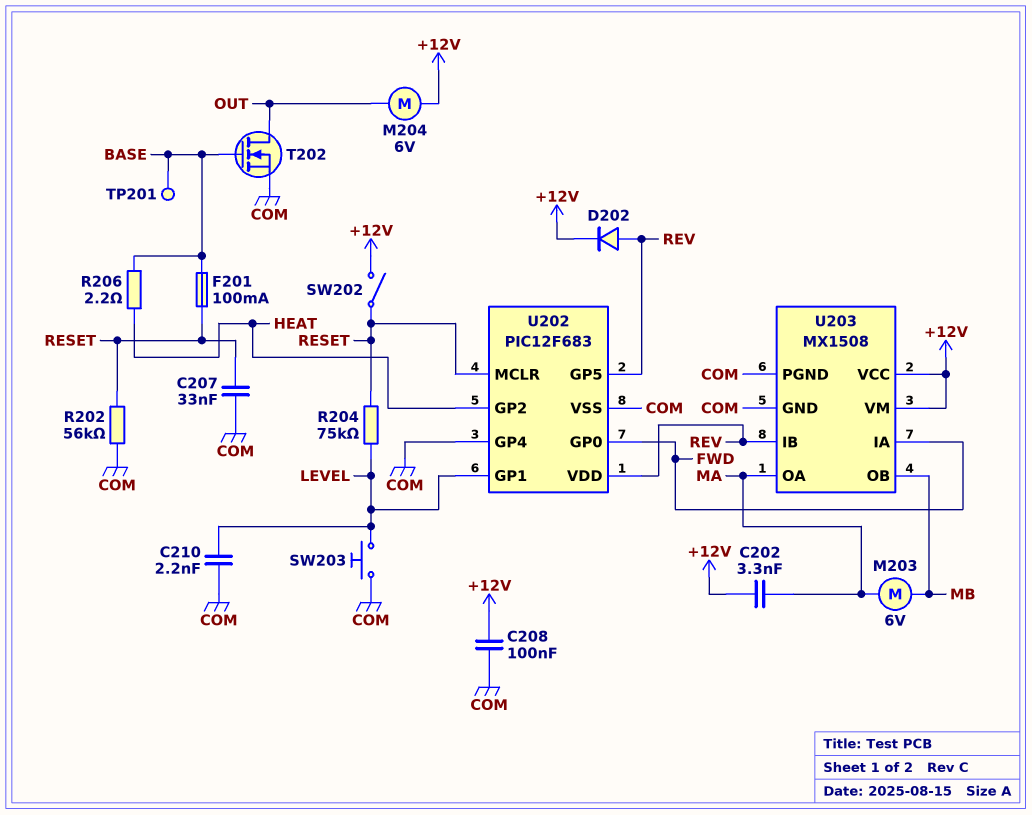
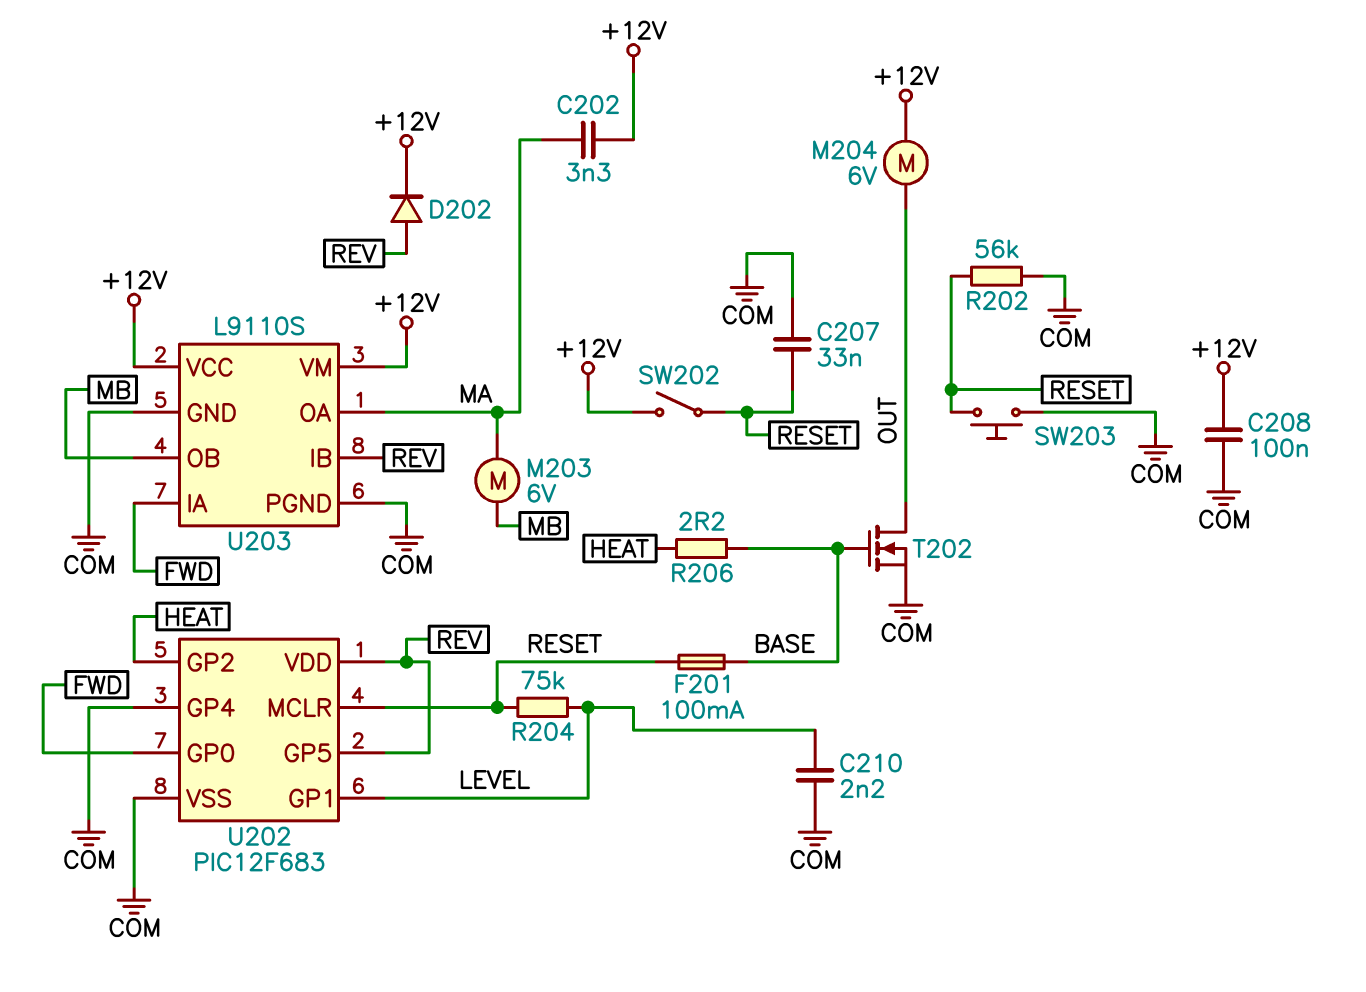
SW203: button (COM, LEVEL) -> button (COM, RESET)
TP201: test point (BASE) -> none
U203: MX1508 -> L9110S

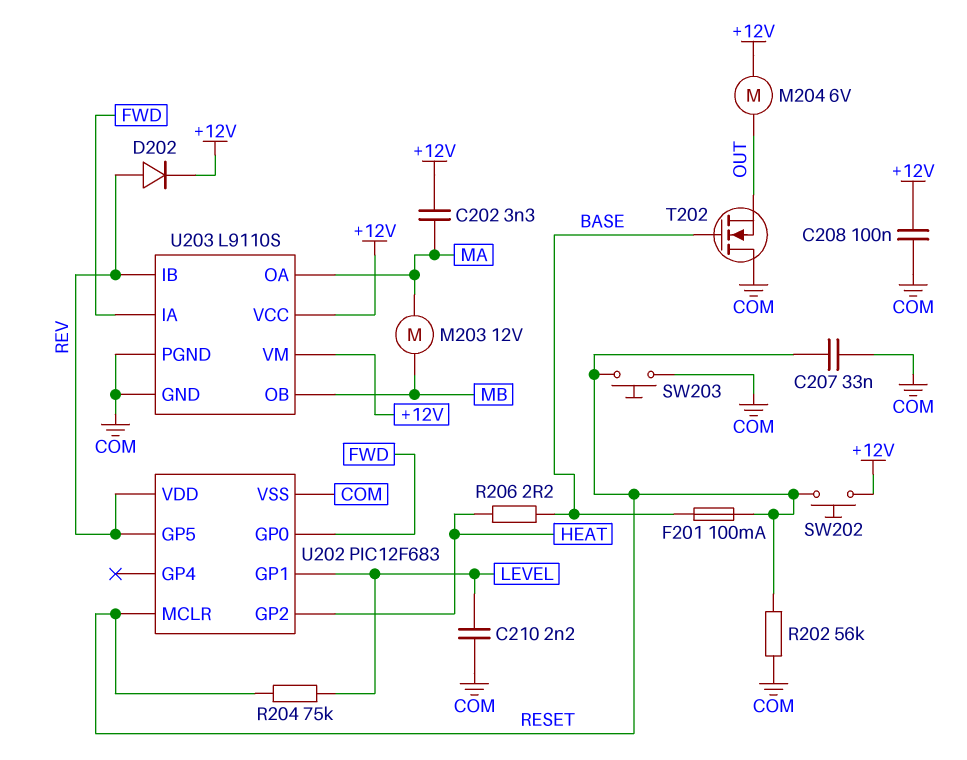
M203: motor 6V (MA, MB) -> motor 12V (MA, MB)
SW202: switch (+12V, RESET) -> button (+12V, RESET)
T202: NMOS (G BASE, D OUT, S COM) -> NMOS (G BASE, D COM, S OUT)
U202 pin GP4: COM -> none

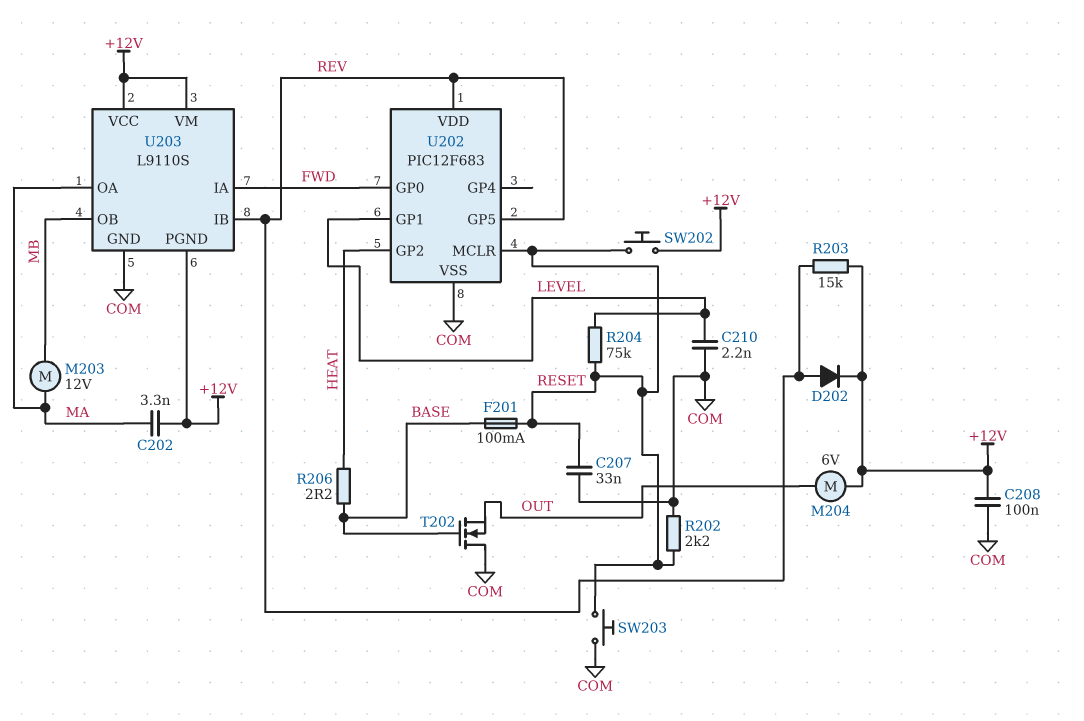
R202: 56k (COM, RESET) -> 2.2k (COM, RESET)
R203: none -> 15k (+12V, REV)
U203 pin PGND: COM -> +12V

